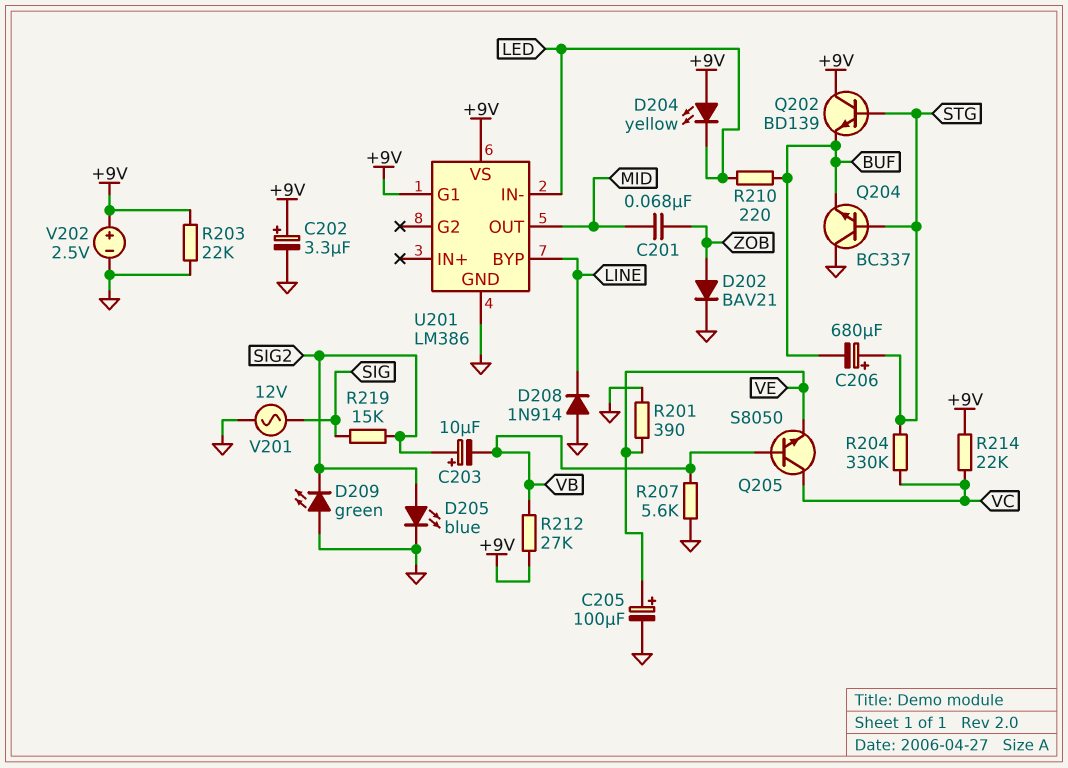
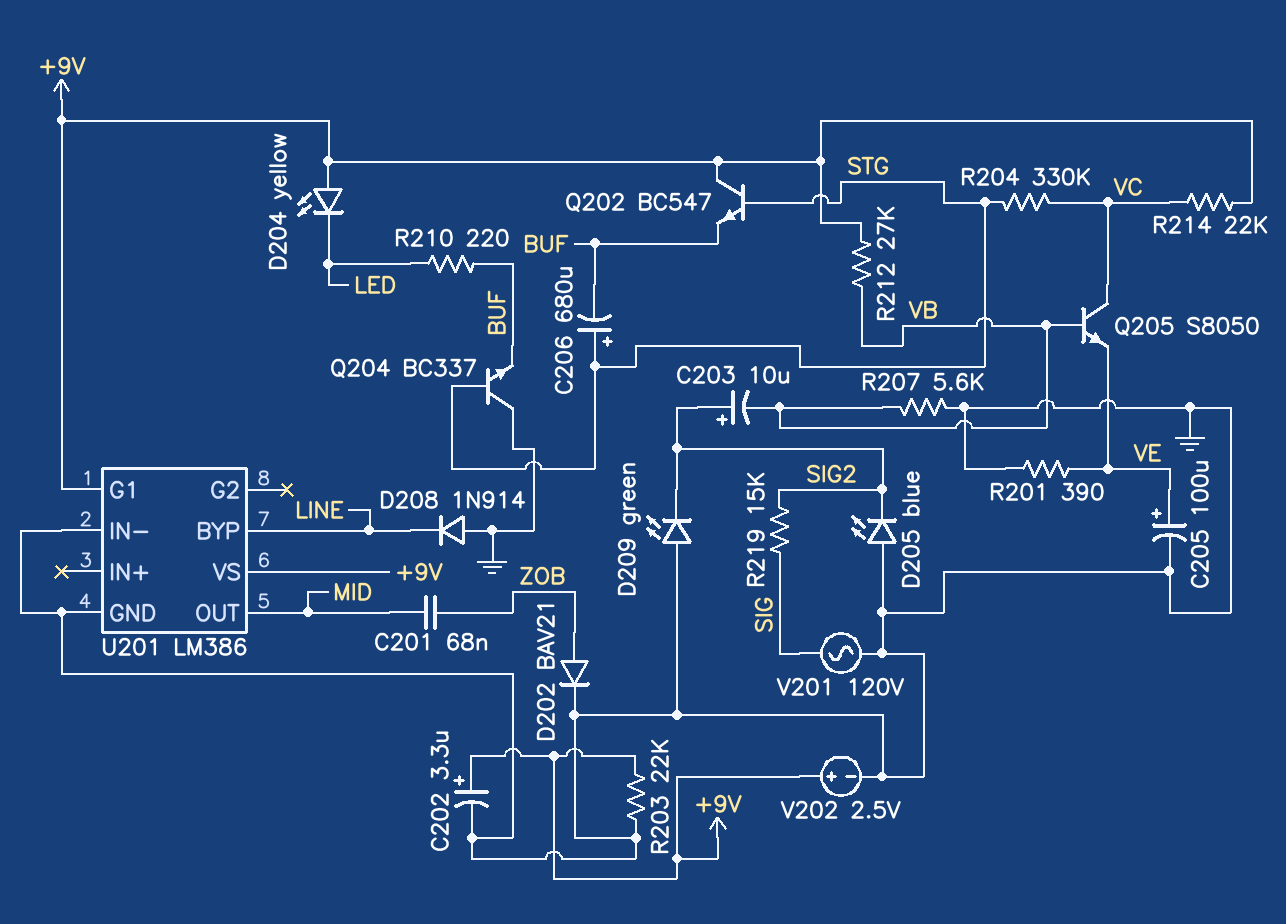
D205: LED blue (A SIG2, K GND) -> LED blue (A GND, K SIG2)
Q202: NPN BD139 (B STG, C +9V, E BUF) -> NPN BC547 (B STG, C +9V, E BUF)
U201 pin IN-: LED -> GND
V201: AC 12V (GND, SIG) -> AC 120V (GND, SIG)

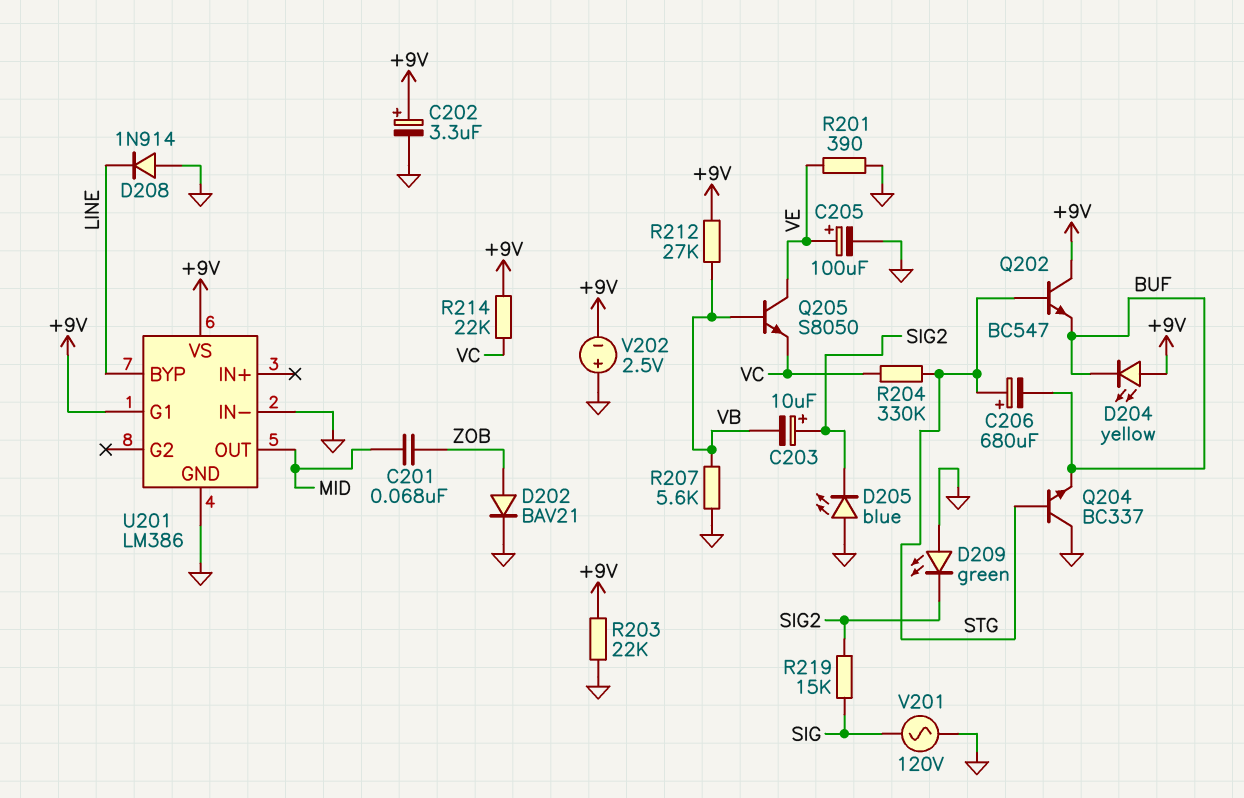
D204: LED yellow (A +9V, K LED) -> LED yellow (A +9V, K BUF)
Q205: NPN S8050 (B VB, C VC, E VE) -> NPN S8050 (B VB, C VE, E VC)
R210: 220 (BUF, LED) -> none
V202: 2.5V (plus +9V, minus GND) -> 2.5V (plus GND, minus +9V)

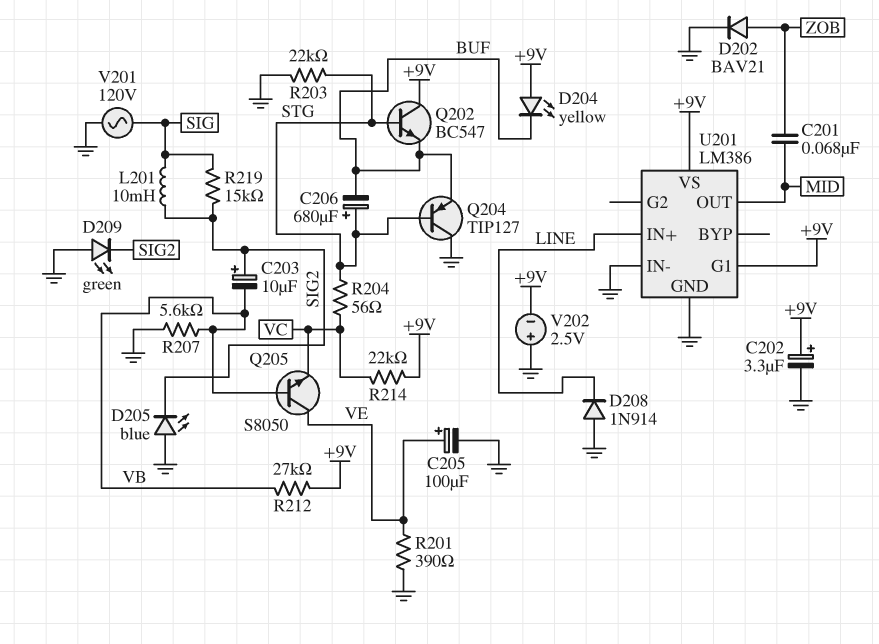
L201: none -> 10mH (SIG, SIG2)
Q204: NPN BC337 (B STG, C GND, E BUF) -> PNP TIP127 (B STG, C GND, E BUF)
R203: 22k (+9V, GND) -> 22k (GND, STG)
R204: 330k (STG, VC) -> 56 (STG, VC)
U201 pin BYP: LINE -> none
U201 pin IN+: none -> LINE

